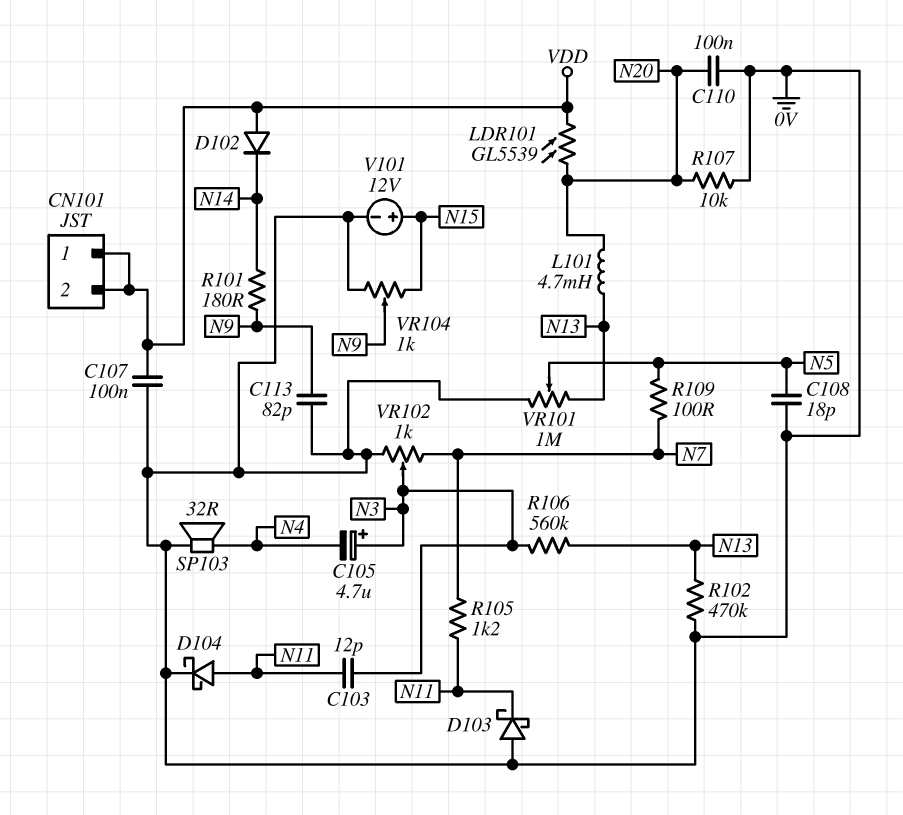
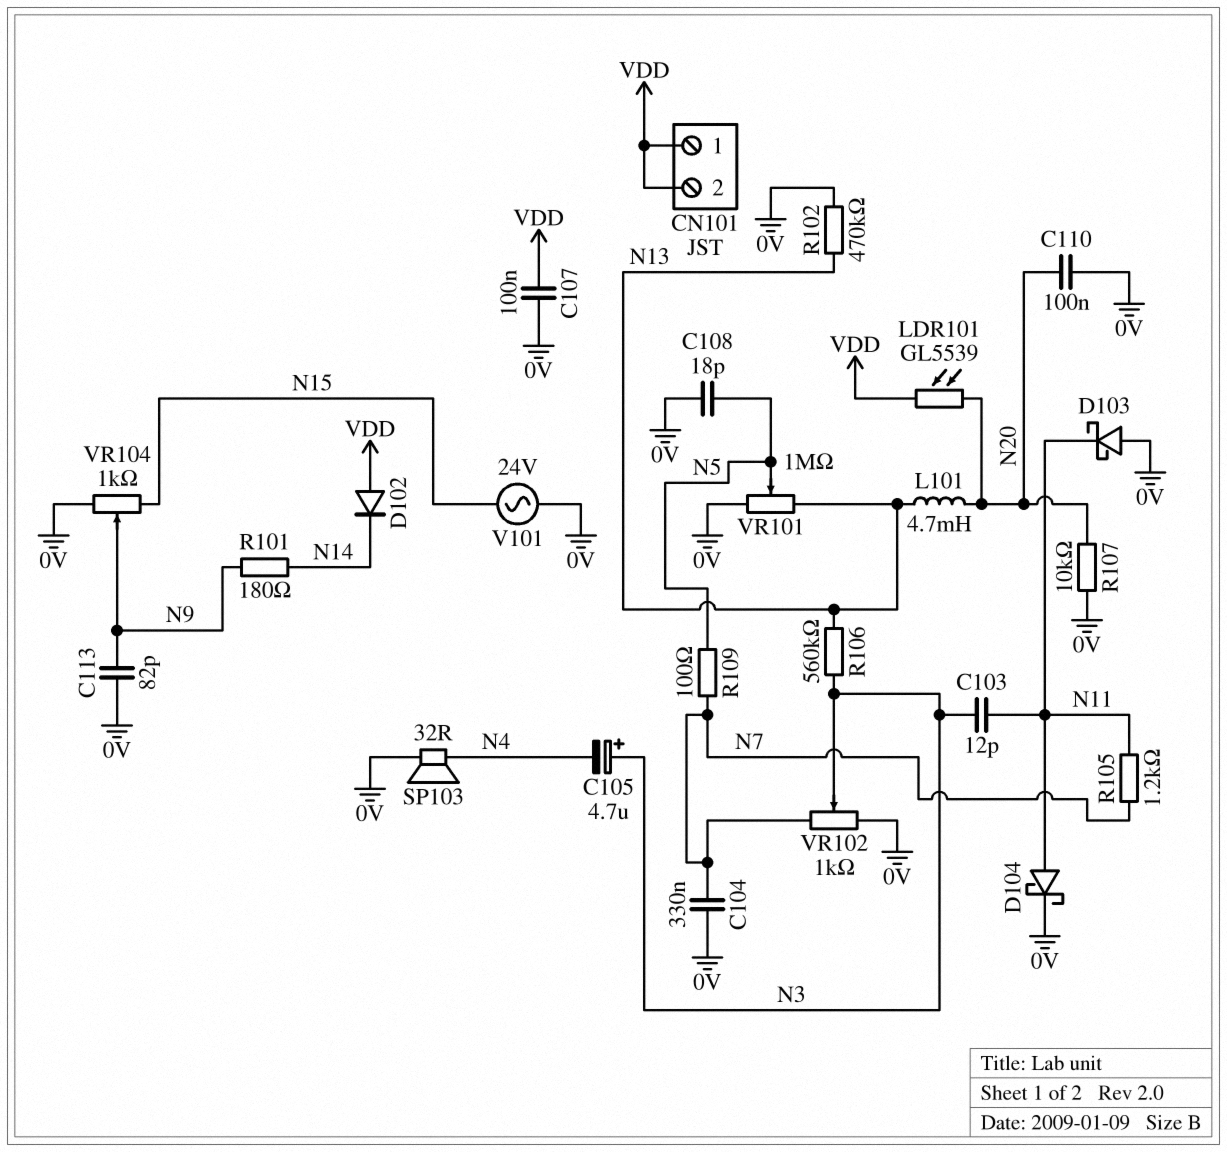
C104: none -> 330nF (0V, N7)
V101: 12V (plus N15, minus 0V) -> AC 24V (0V, N15)

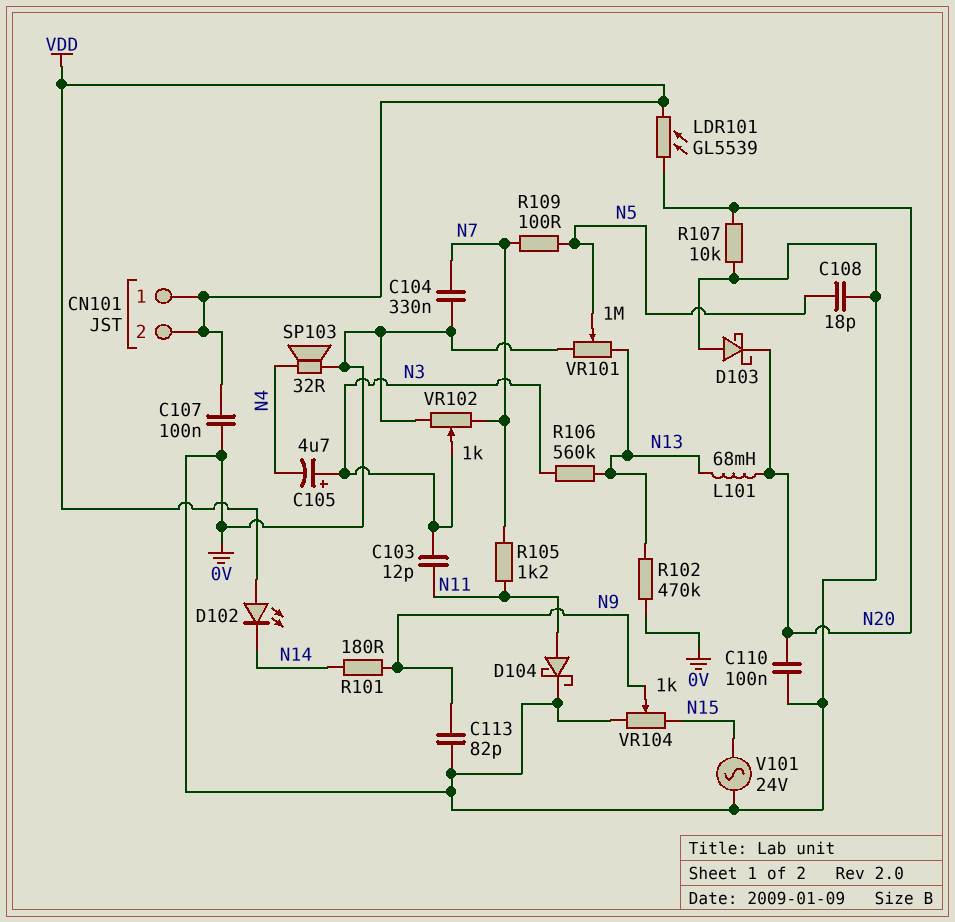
D102: diode (A VDD, K N14) -> LED (A VDD, K N14)
D103: schottky (A 0V, K N11) -> schottky (A 0V, K N20)
L101: 4.7mH (N13, N20) -> 68mH (N13, N20)

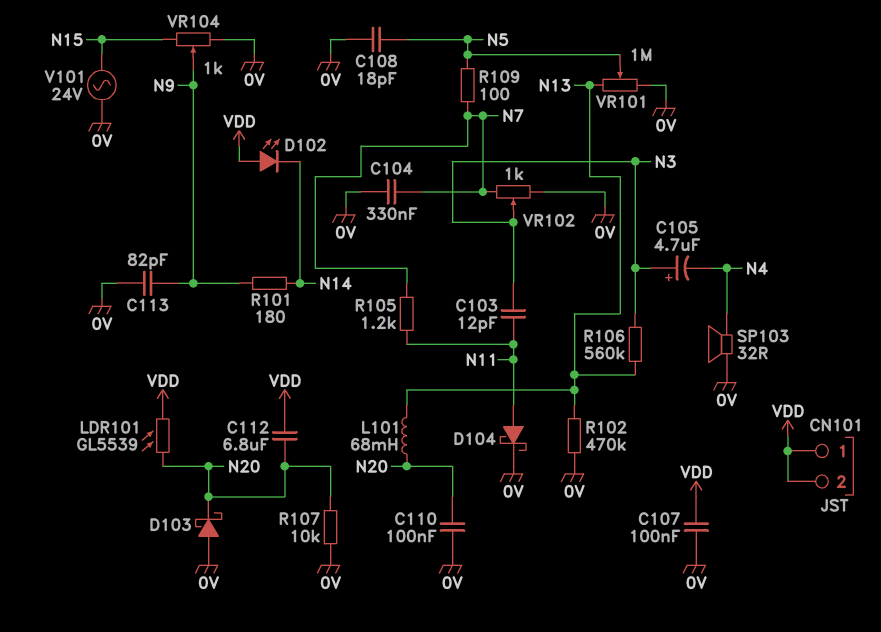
C112: none -> 6.8uF (N20, VDD)

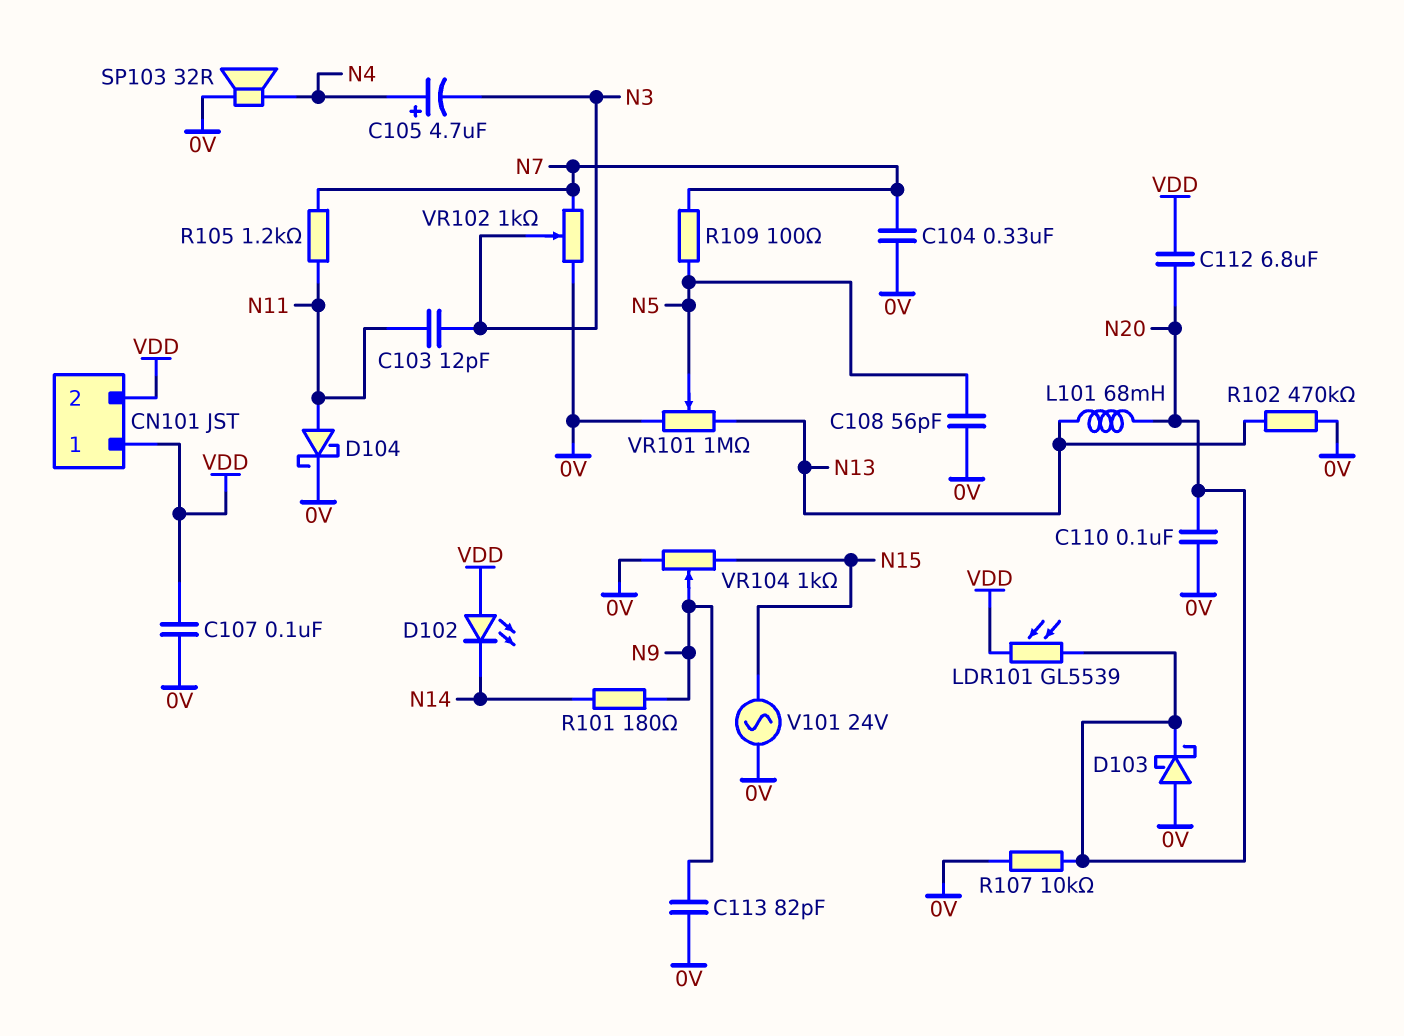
C105: 4.7uF (plus N3, minus N4) -> 4.7uF (plus N4, minus N3)
C108: 18pF (0V, N5) -> 56pF (0V, N5)
R106: 560k (N3, N13) -> none

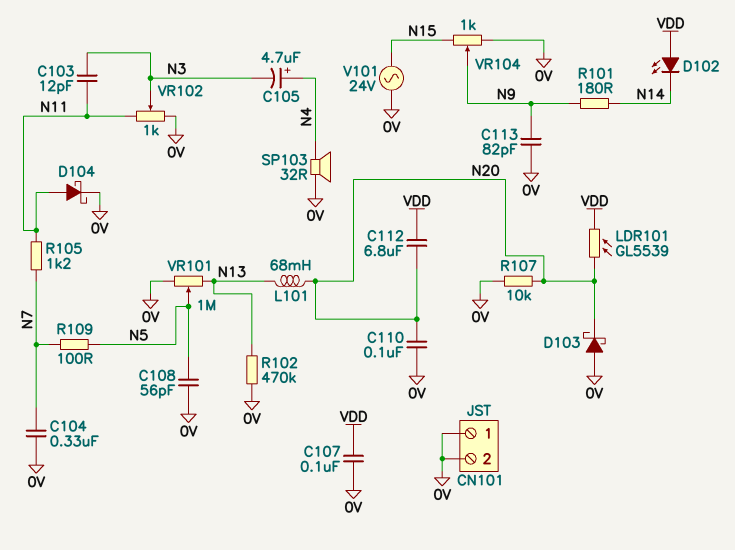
CN101 pin 1: VDD -> 0V
CN101 pin 2: VDD -> 0V
VR102: 1k (0V, N7, wiper N3) -> 1k (0V, N11, wiper N3)

